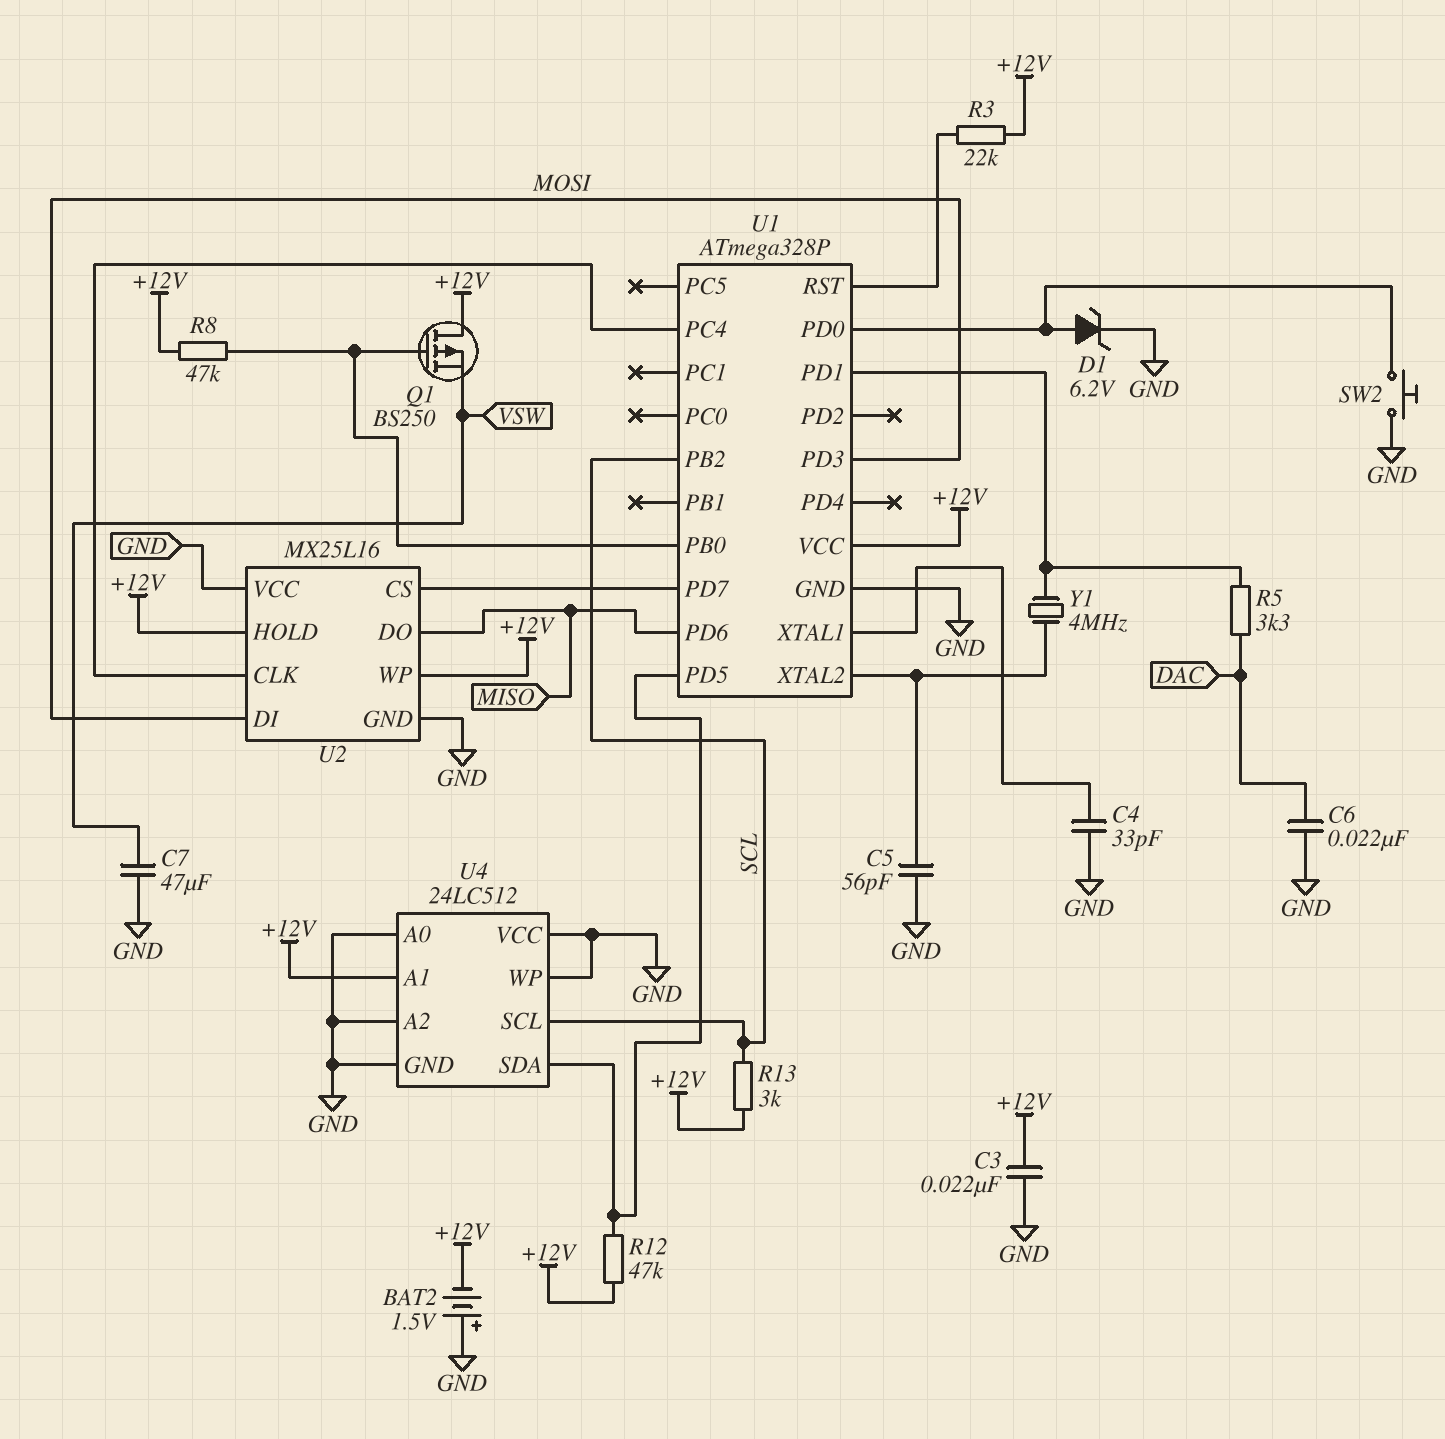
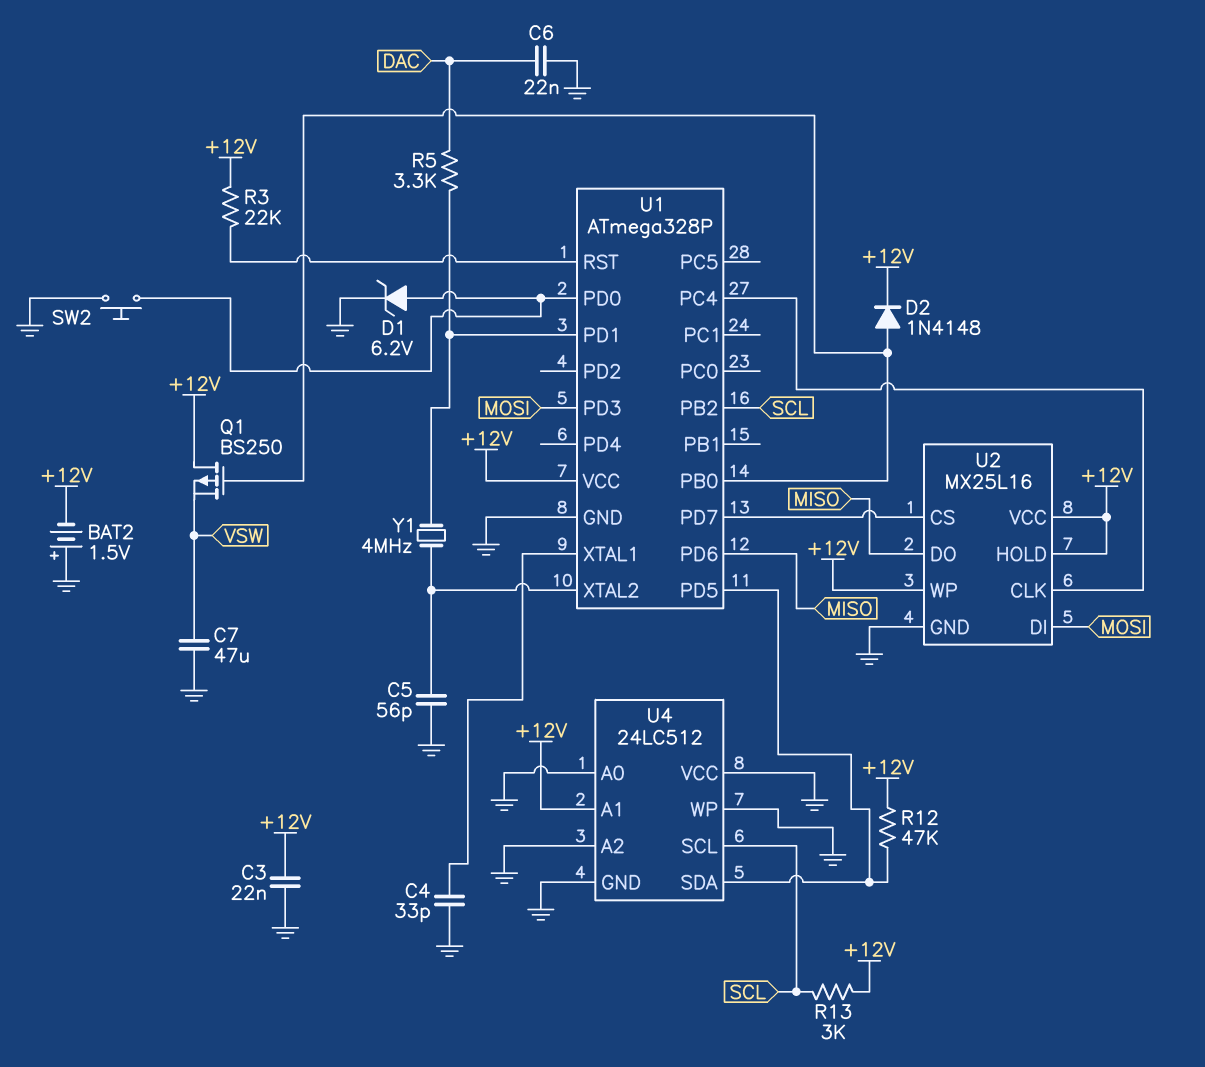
D2: none -> diode 1N4148 (A U1/PB0, K +12V)
R8: 47k (+12V, U1/PB0) -> none
U2 pin VCC: GND -> +12V

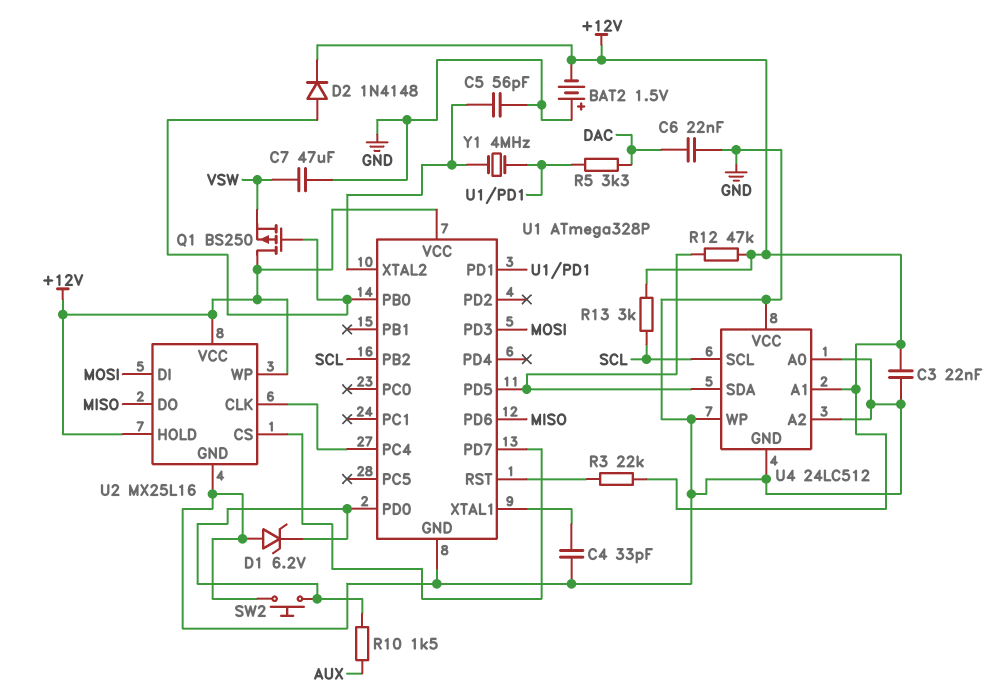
D1: zener 6.2V (A U1/PD0, K GND) -> zener 6.2V (A GND, K U1/PD0)
R10: none -> 1.5k (AUX, U1/PD0)

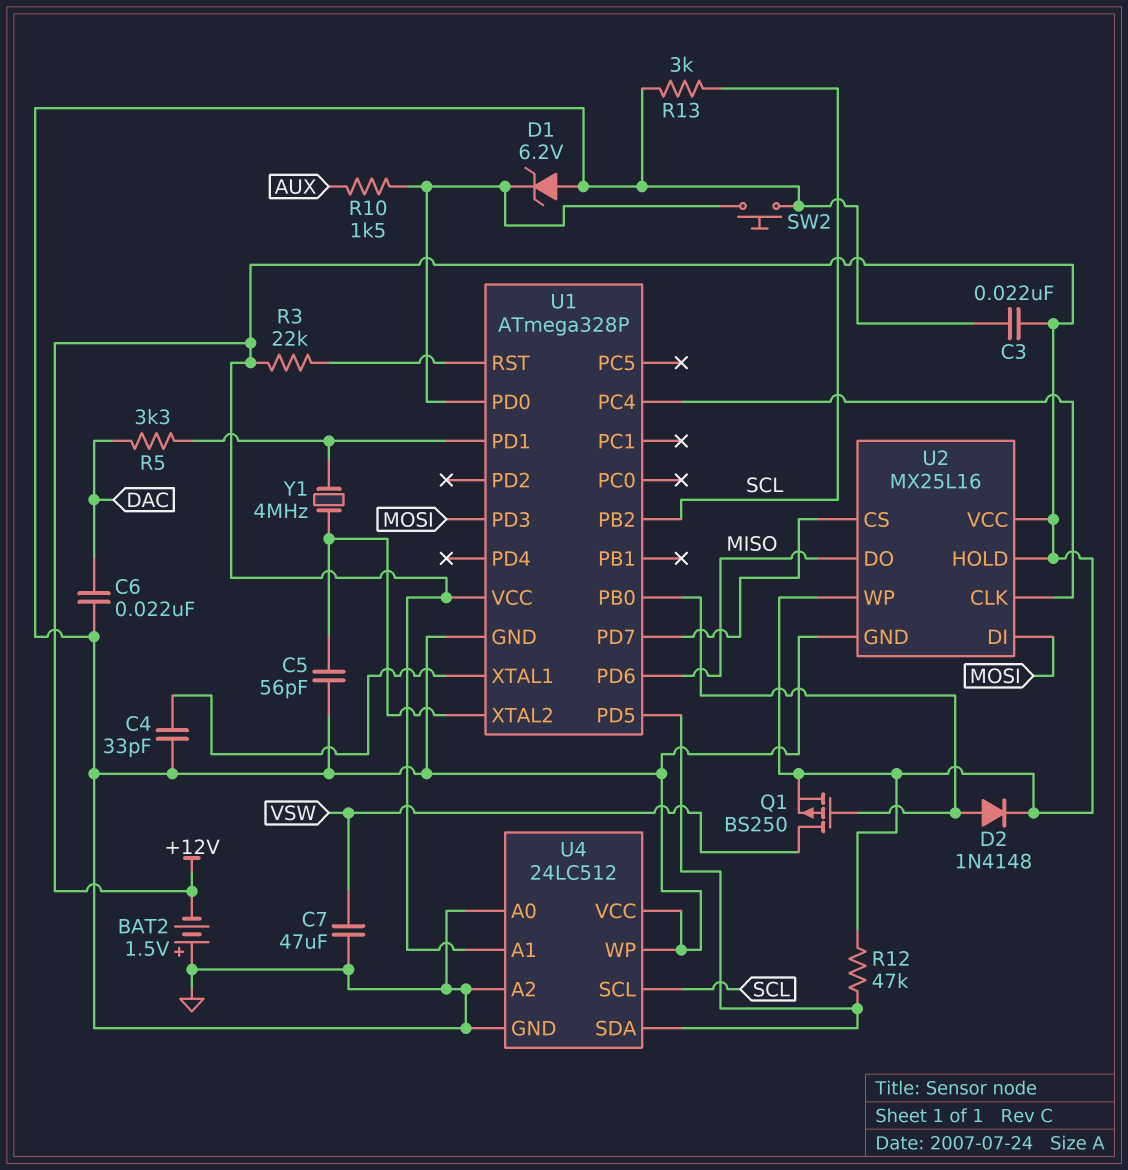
Q1: PMOS BS250 (G U1/PB0, D +12V, S VSW) -> PMOS BS250 (G U1/PB0, D VSW, S +12V)
R13: 3k (+12V, SCL) -> 3k (GND, SCL)

